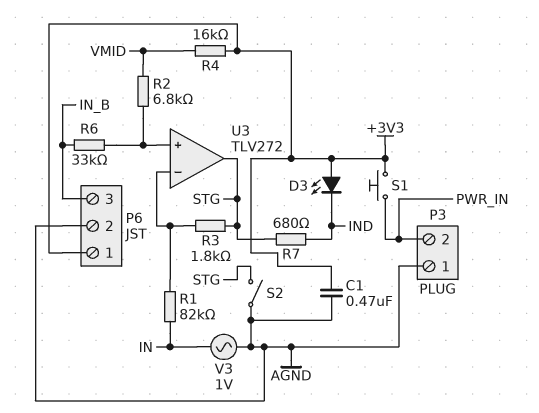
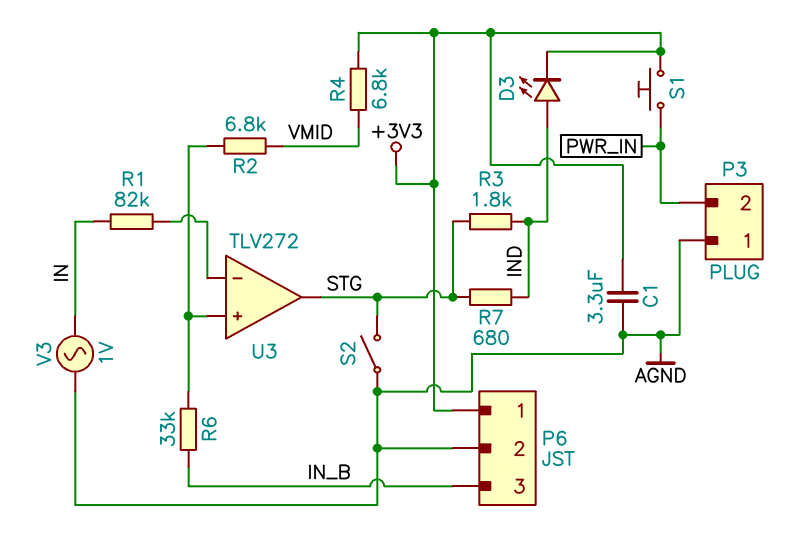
C1: 470nF (+3V3, AGND) -> 3.3uF (+3V3, AGND)
D3: LED (A +3V3, K IND) -> LED (A IND, K +3V3)
R3: 1.8k (STG, U3/in-) -> 1.8k (IND, STG)
R4: 16k (+3V3, VMID) -> 6.8k (+3V3, VMID)

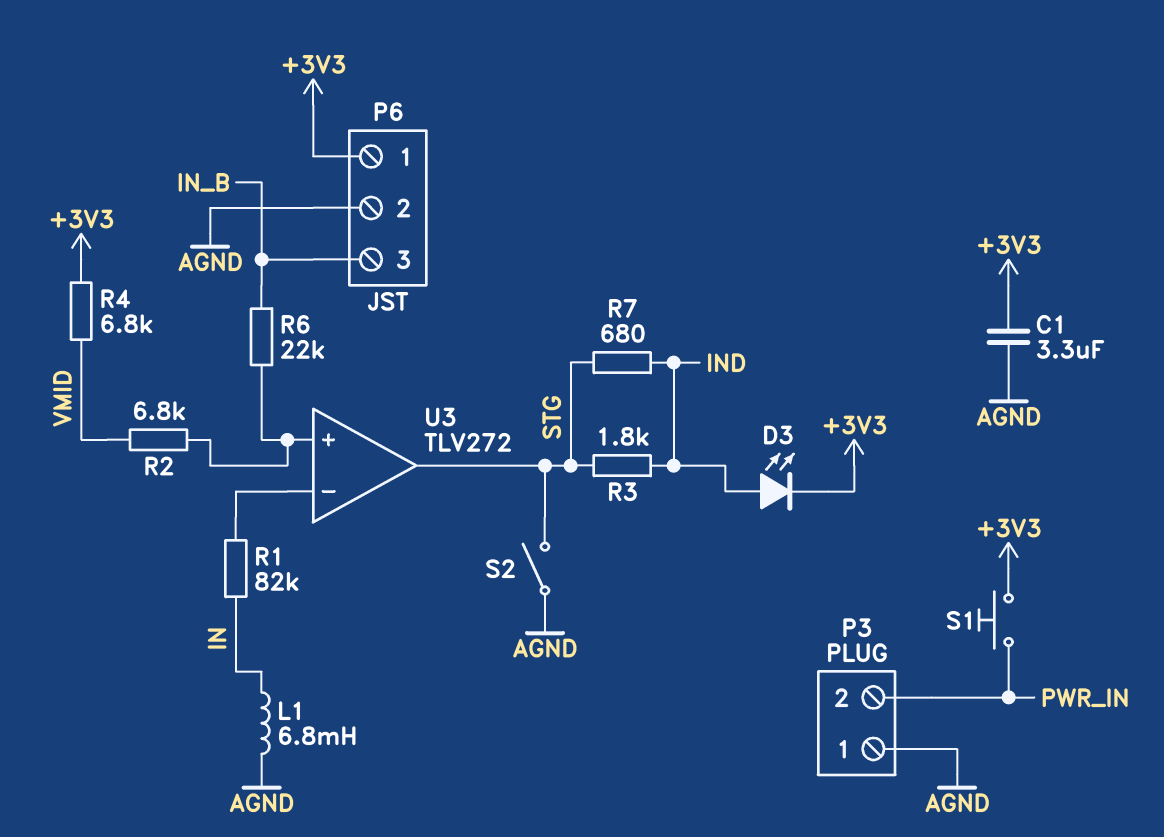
L1: none -> 6.8mH (AGND, IN)
R6: 33k (IN_B, U3/in+) -> 22k (IN_B, U3/in+)
V3: AC 1V (AGND, IN) -> none

